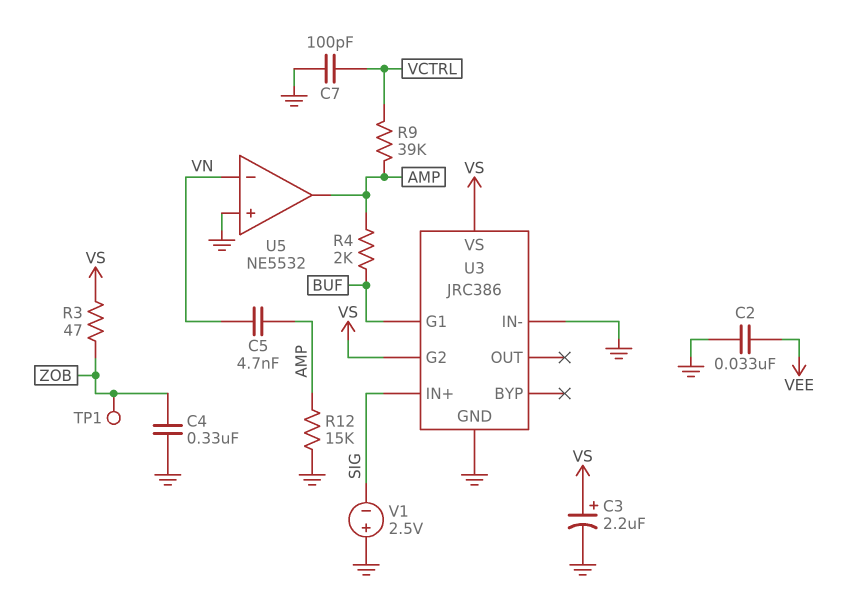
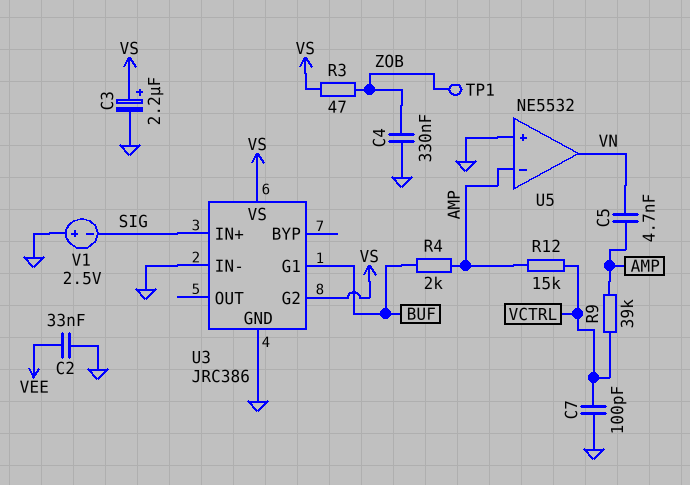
R12: 15k (AMP, GND) -> 15k (AMP, VCTRL)
U5 pin in-: VN -> AMP
U5 pin out: AMP -> VN

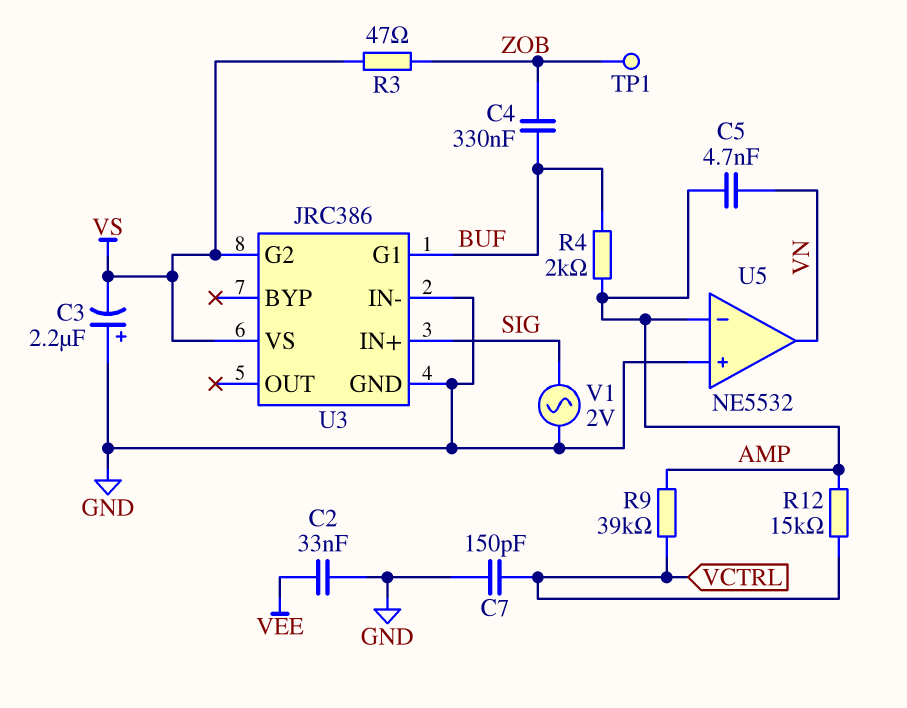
C3: 2.2uF (plus VS, minus GND) -> 2.2uF (plus GND, minus VS)
C4: 330nF (GND, ZOB) -> 330nF (BUF, ZOB)
C7: 100pF (GND, VCTRL) -> 150pF (GND, VCTRL)
V1: 2.5V (plus GND, minus SIG) -> AC 2V (GND, SIG)

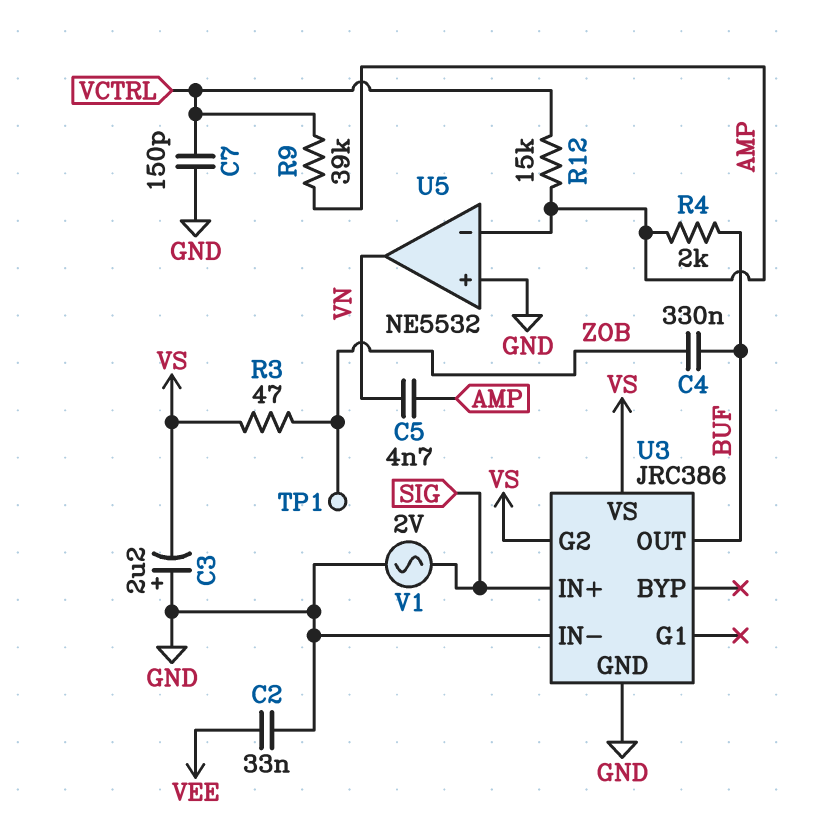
U3 pin G1: BUF -> none
U3 pin OUT: none -> BUF

